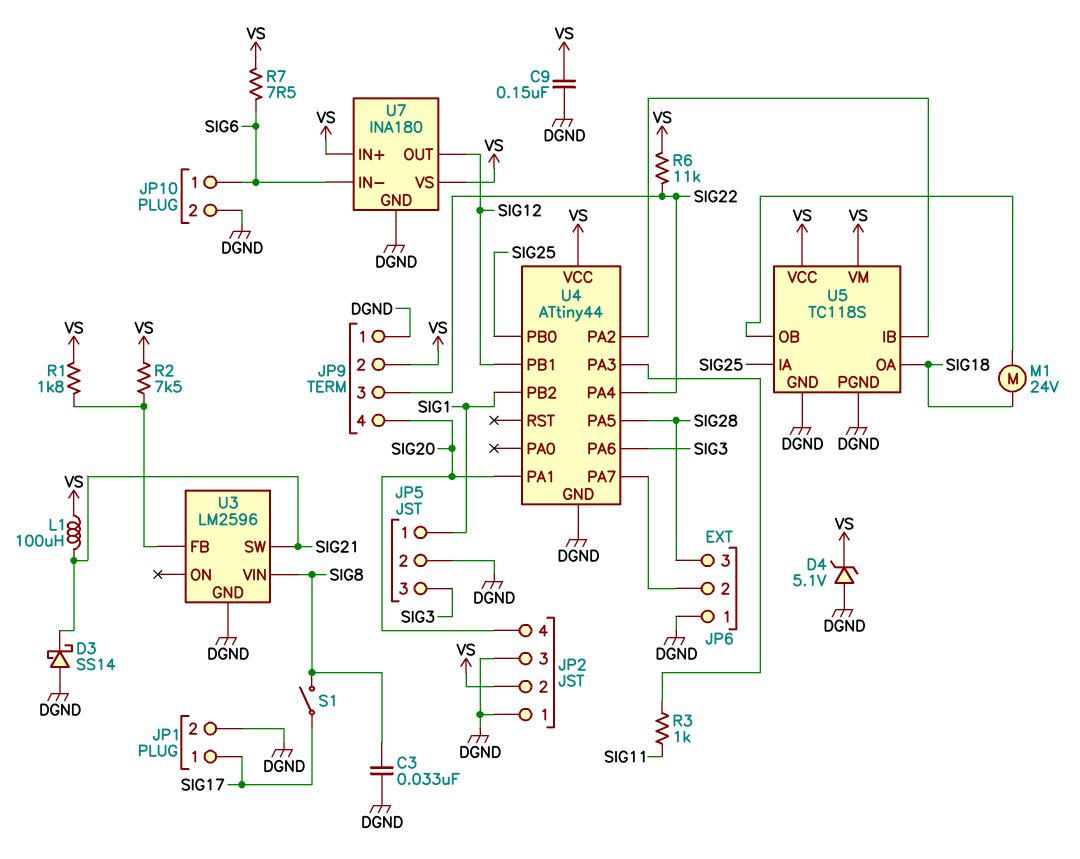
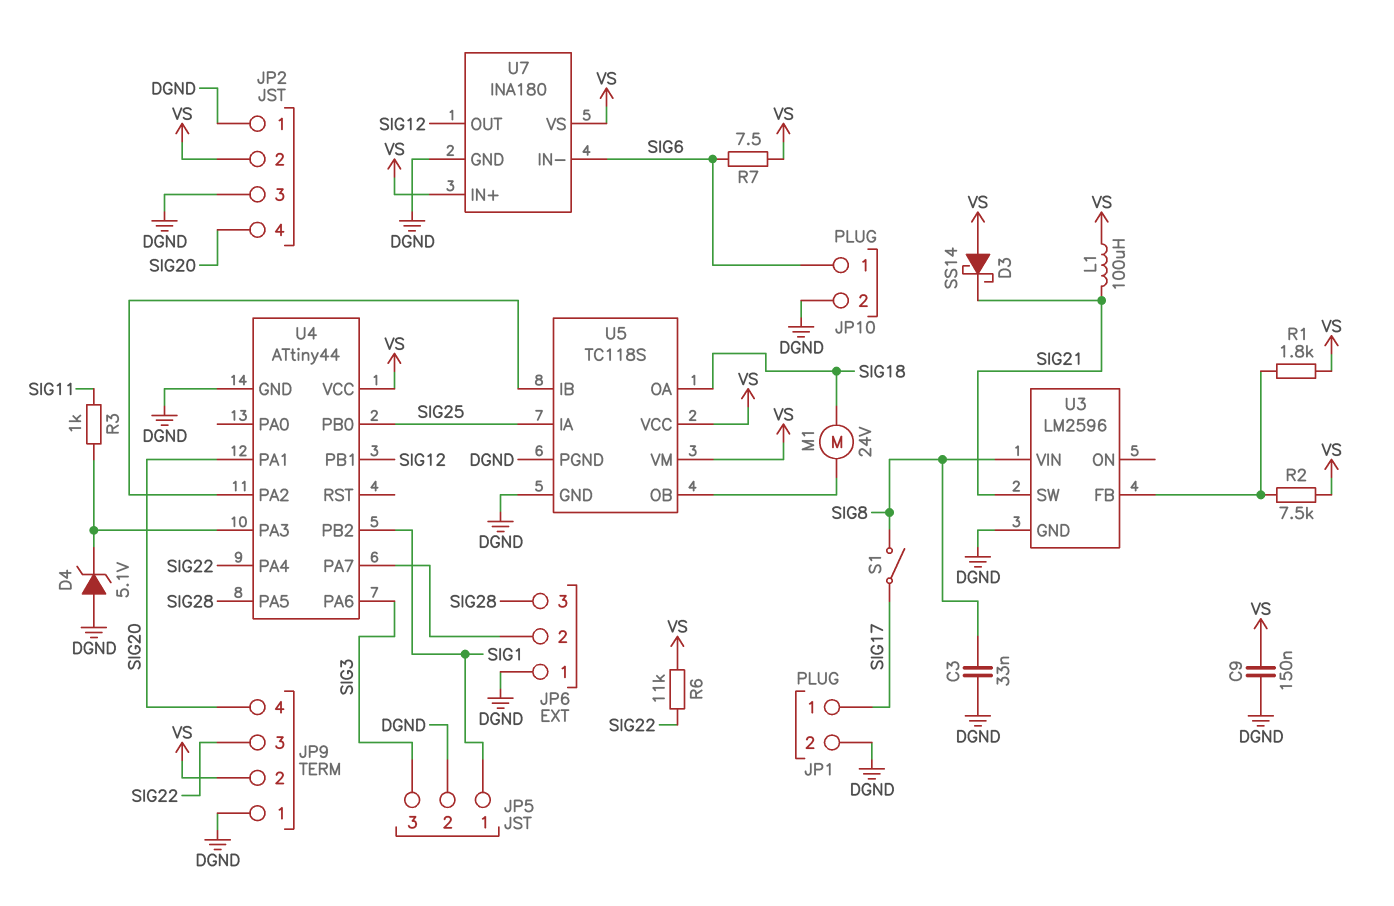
D3: schottky SS14 (A DGND, K SIG21) -> schottky SS14 (A VS, K SIG21)
D4: zener 5.1V (A DGND, K VS) -> zener 5.1V (A DGND, K U4/PA3)

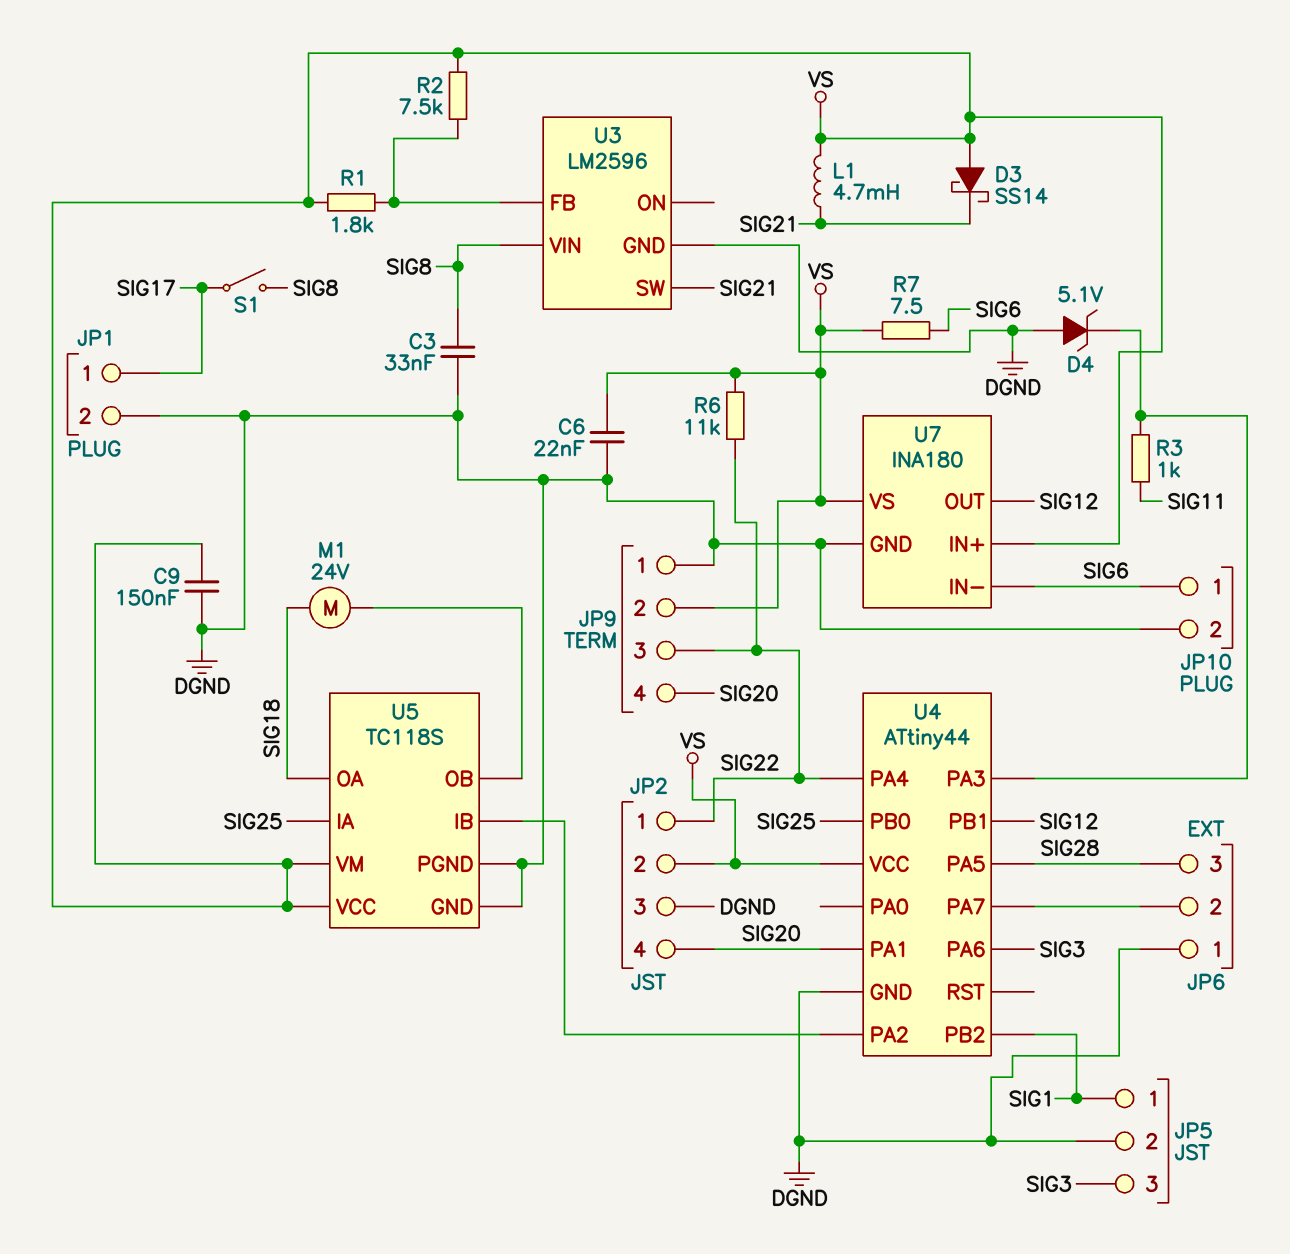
C6: none -> 22nF (DGND, VS)
JP2 pin 1: DGND -> SIG22
L1: 100uH (SIG21, VS) -> 4.7mH (SIG21, VS)

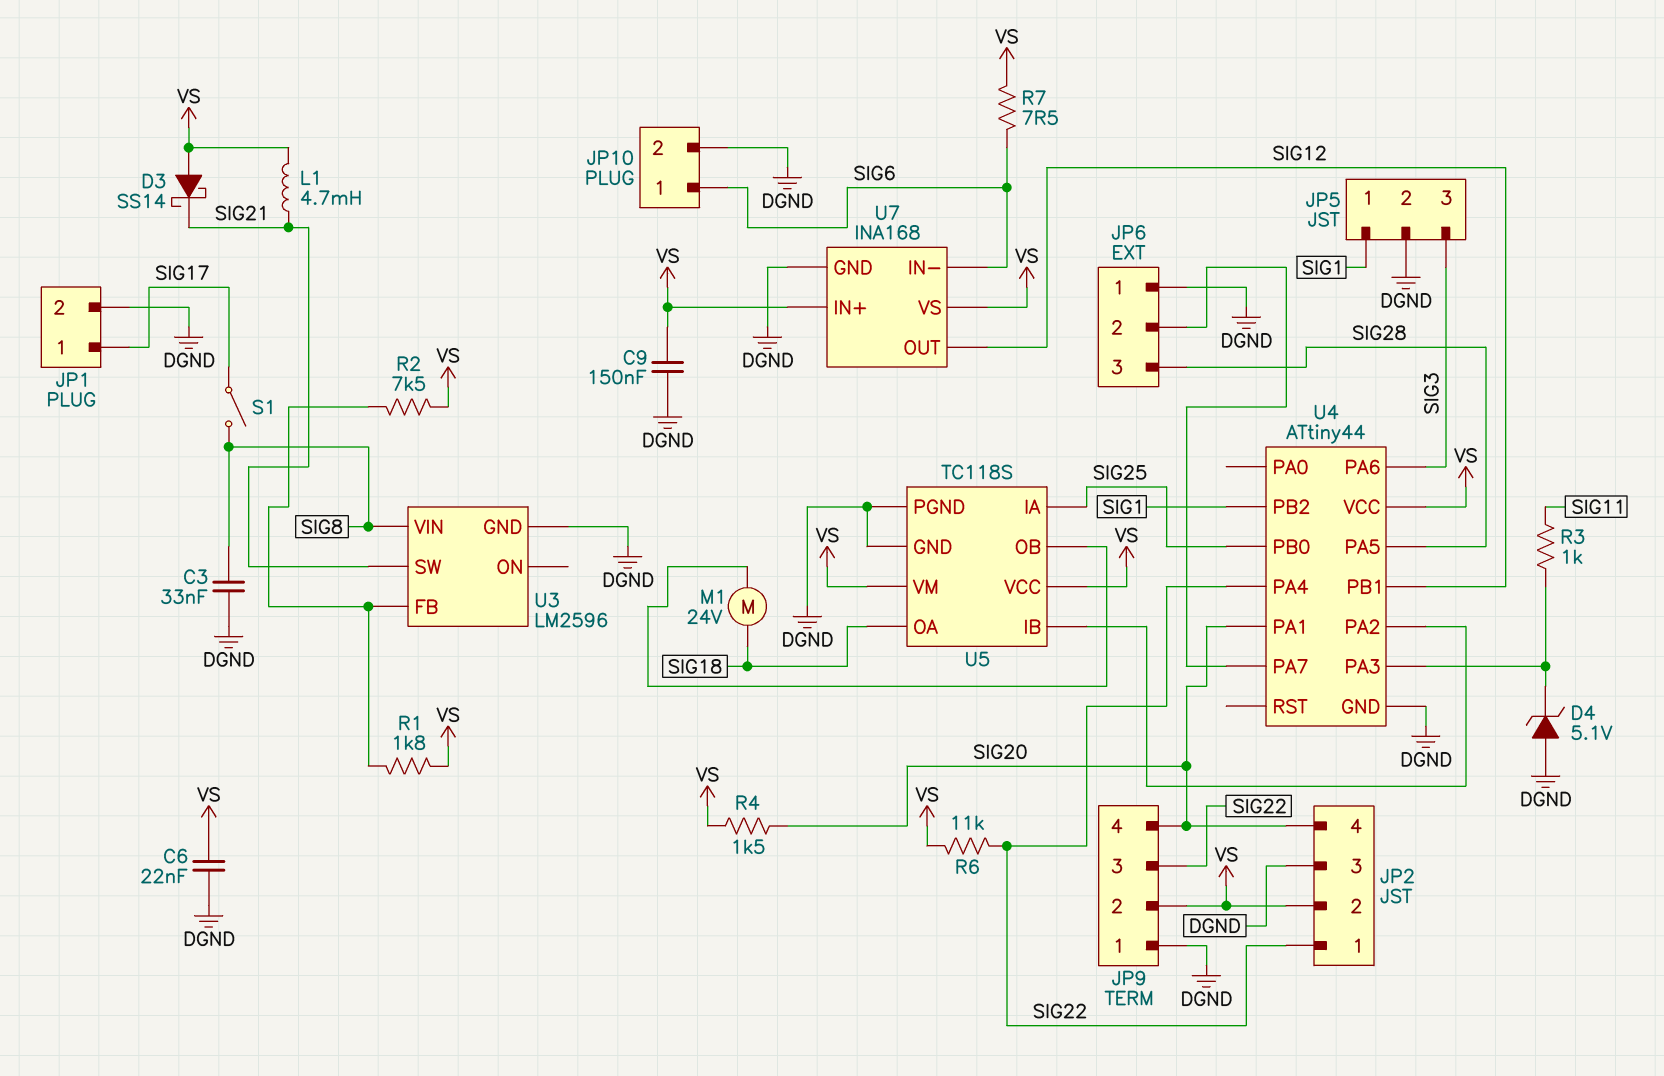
R4: none -> 1.5k (SIG20, VS)
U7: INA180 -> INA168

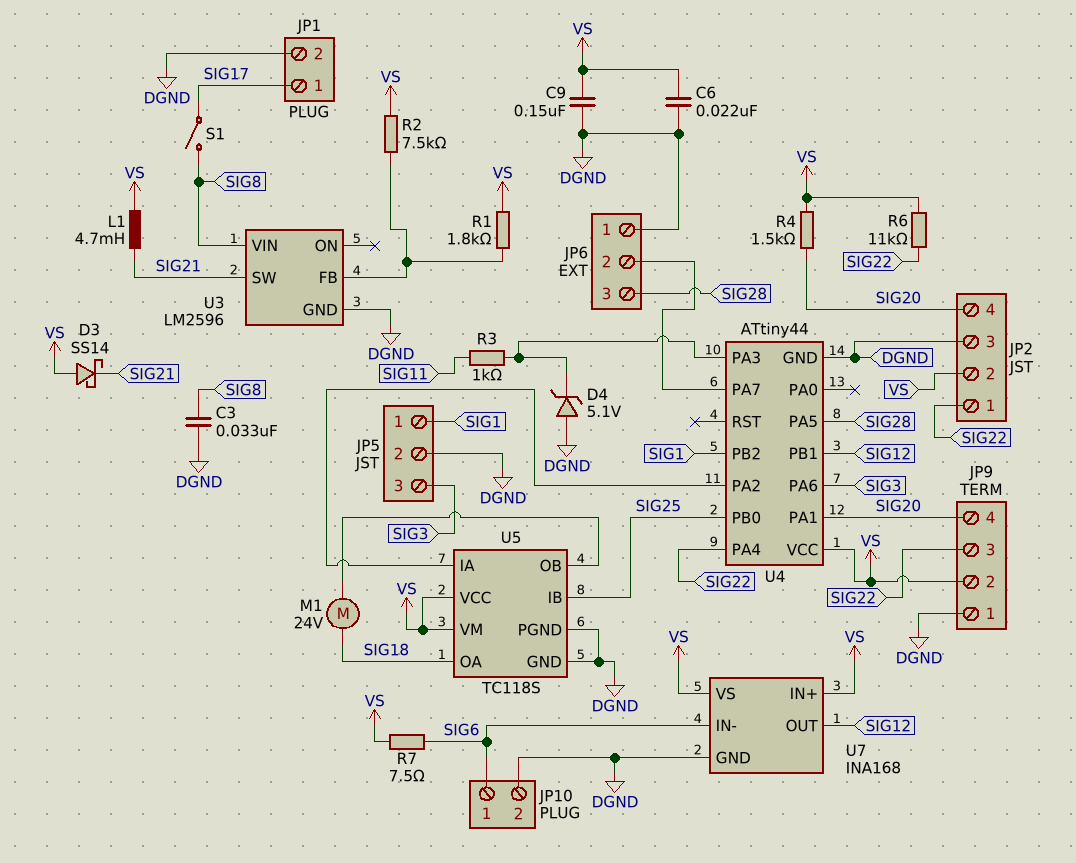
U5 pin IA: SIG25 -> U4/PA2
U5 pin IB: U4/PA2 -> SIG25

